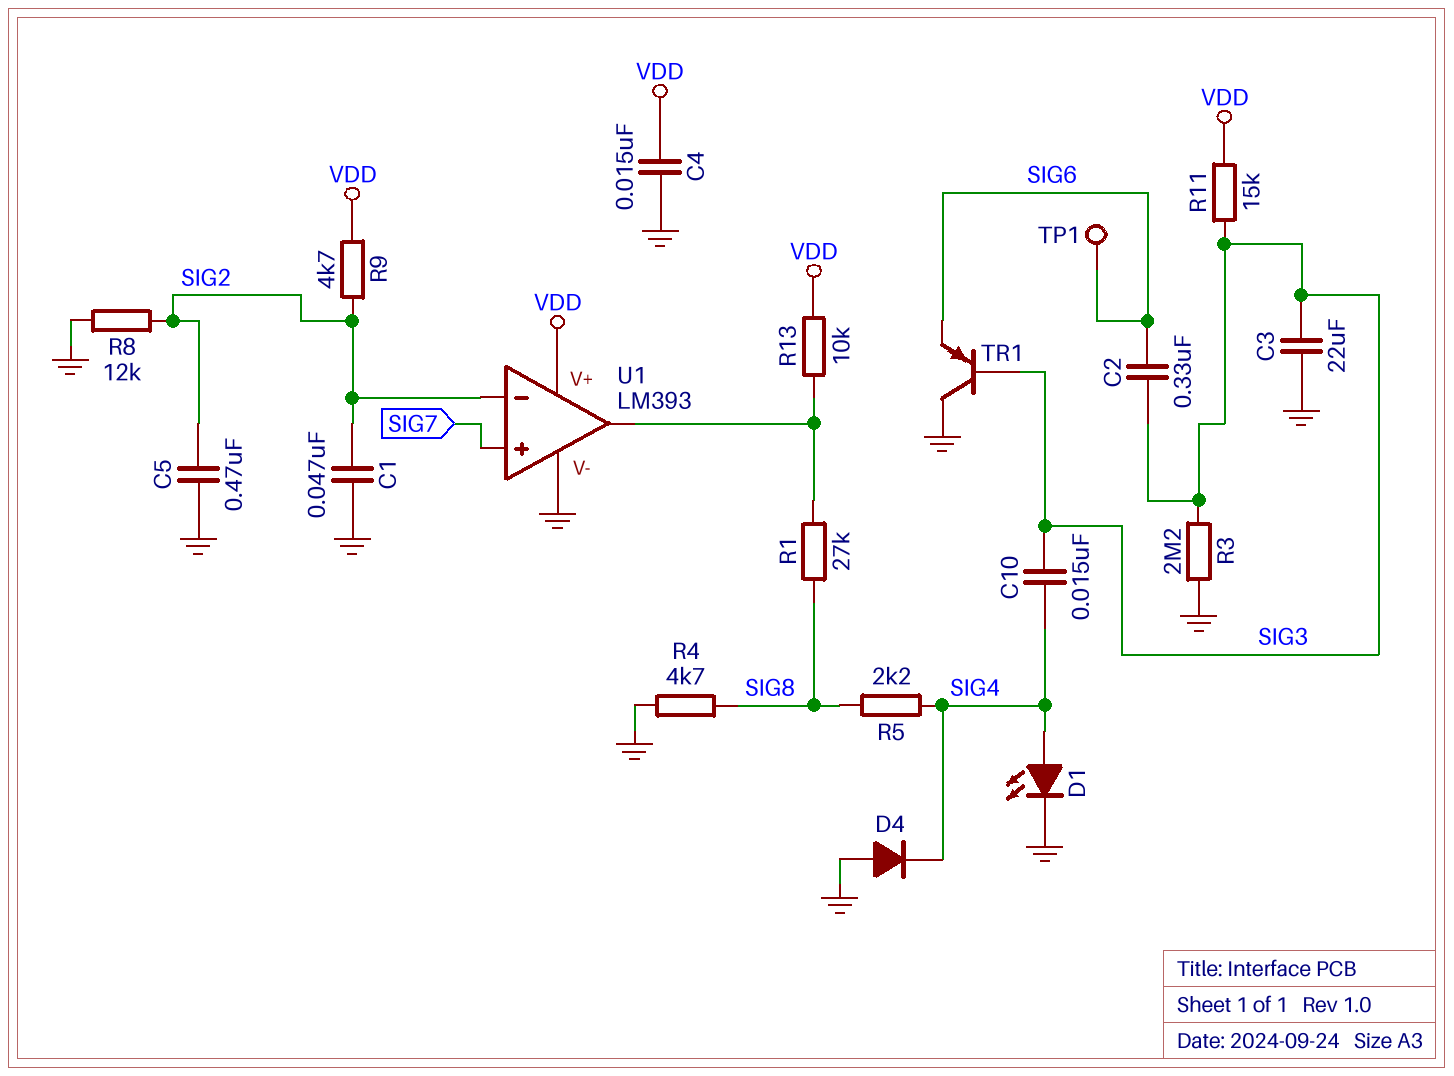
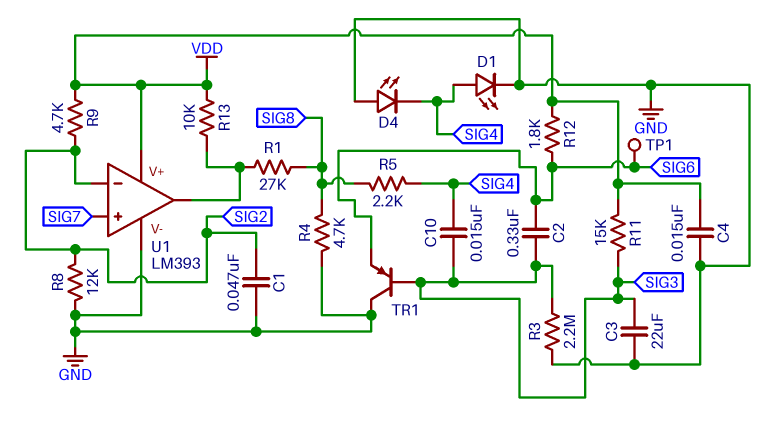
C5: 470nF (GND, SIG2) -> none
D4: diode (A GND, K SIG4) -> LED (A GND, K SIG4)
R12: none -> 1.8k (SIG6, VDD)

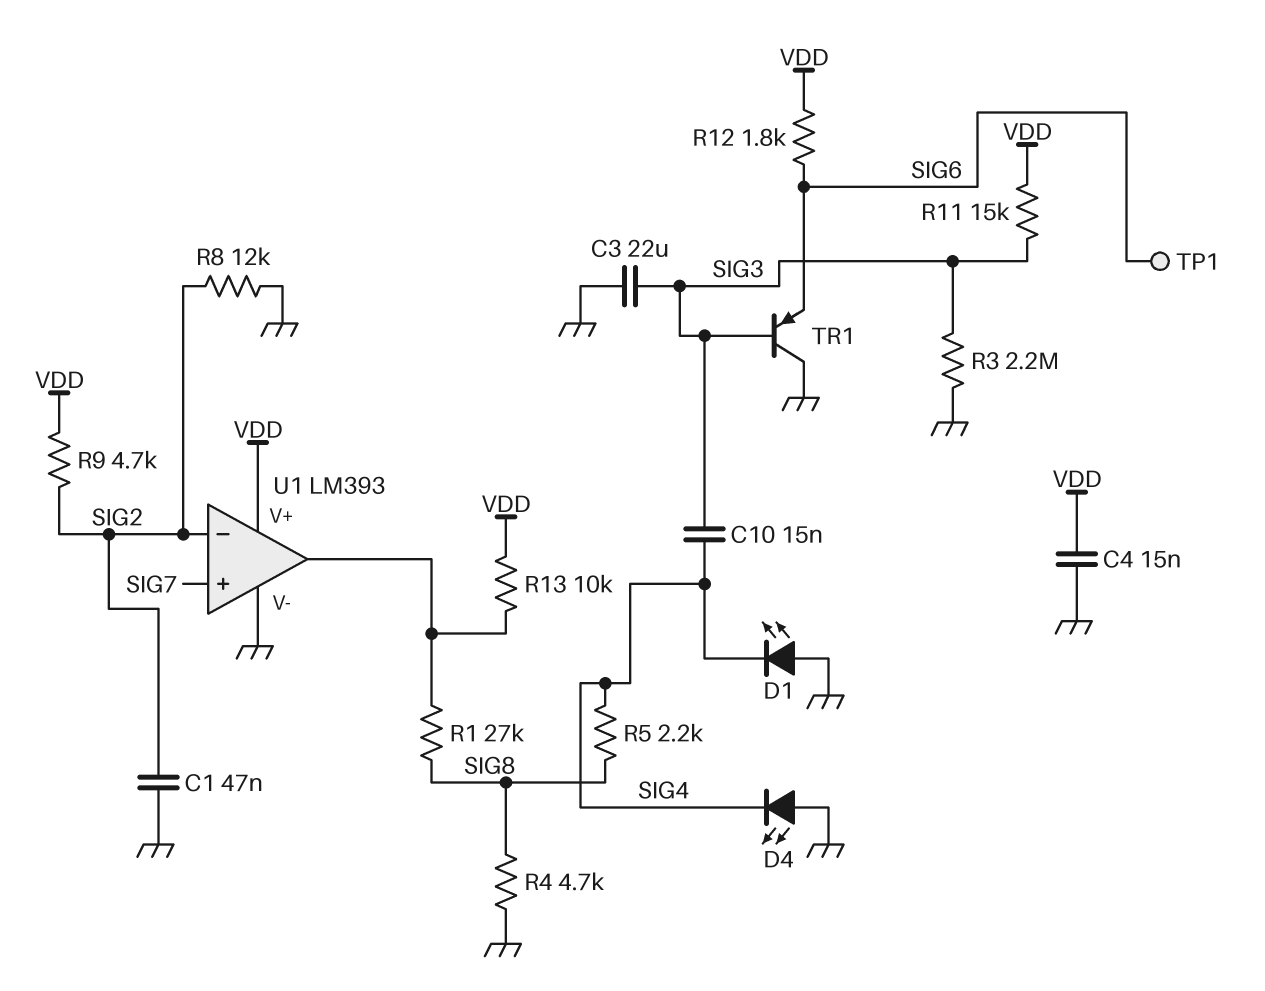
C2: 330nF (SIG3, SIG6) -> none
D1: LED (A SIG4, K GND) -> LED (A GND, K SIG4)

